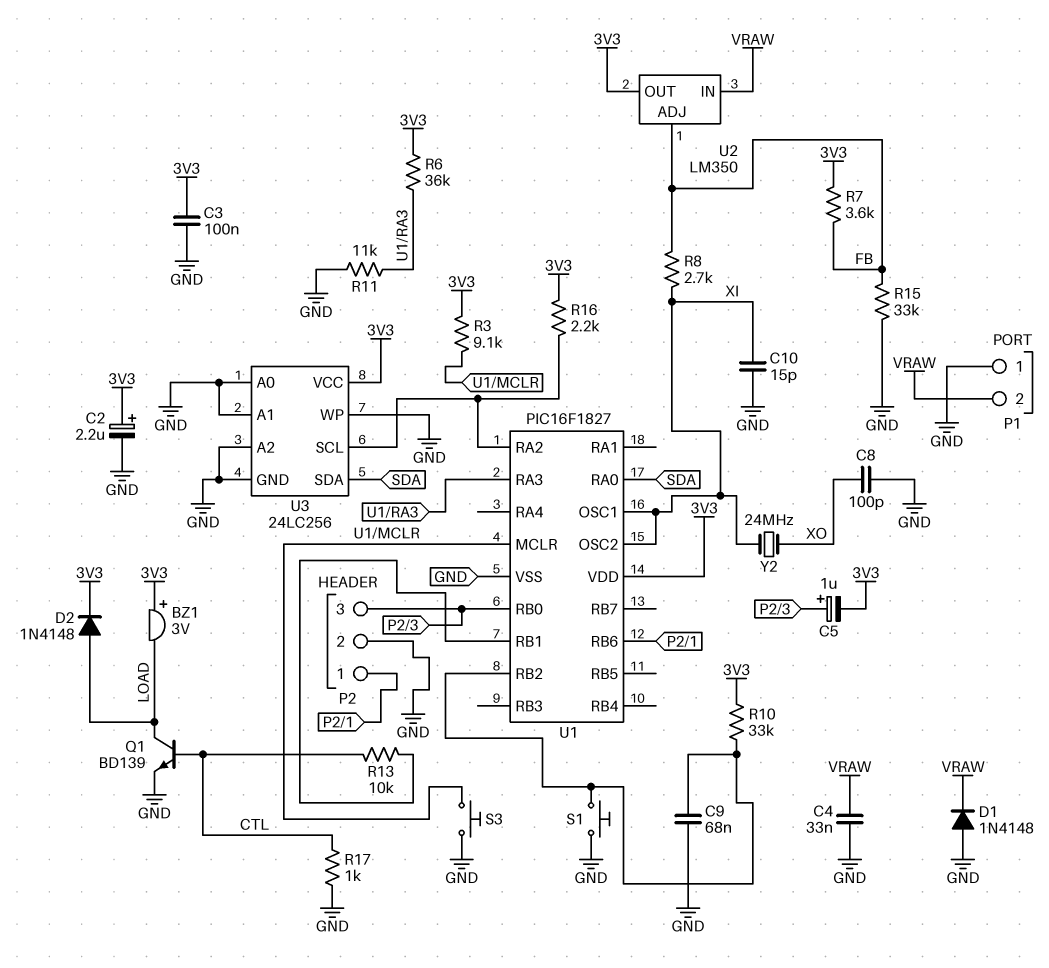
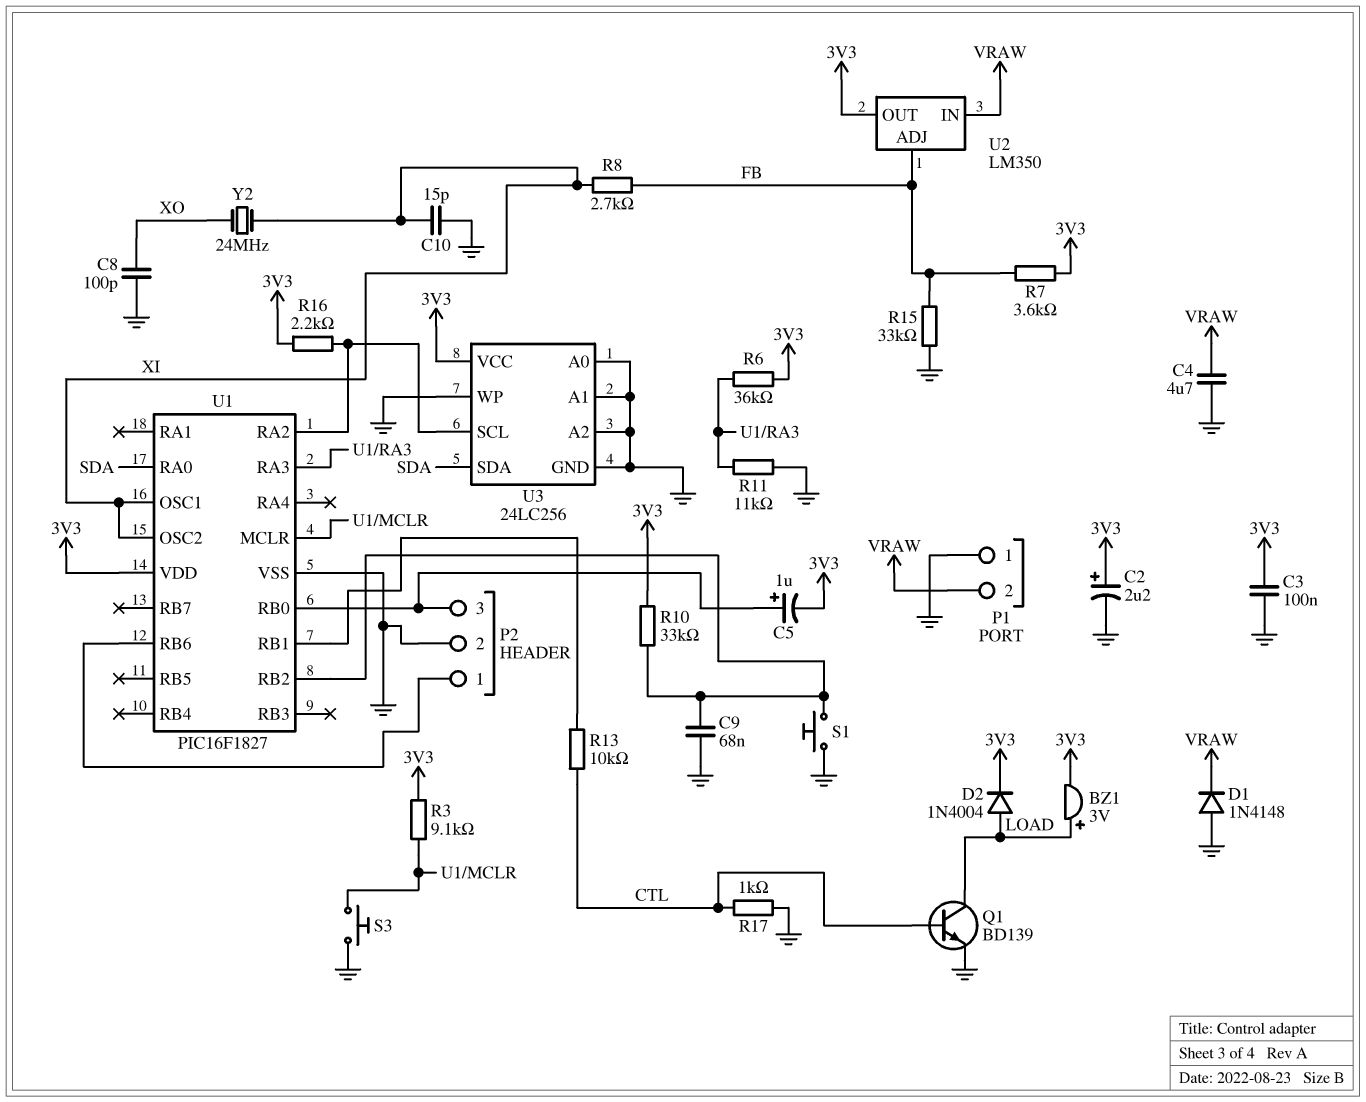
BZ1: buzzer 3V (plus 3V3, minus LOAD) -> buzzer 3V (plus LOAD, minus 3V3)
C4: 33nF (GND, VRAW) -> 4.7uF (GND, VRAW)
D2: diode 1N4148 (A LOAD, K 3V3) -> diode 1N4004 (A LOAD, K 3V3)

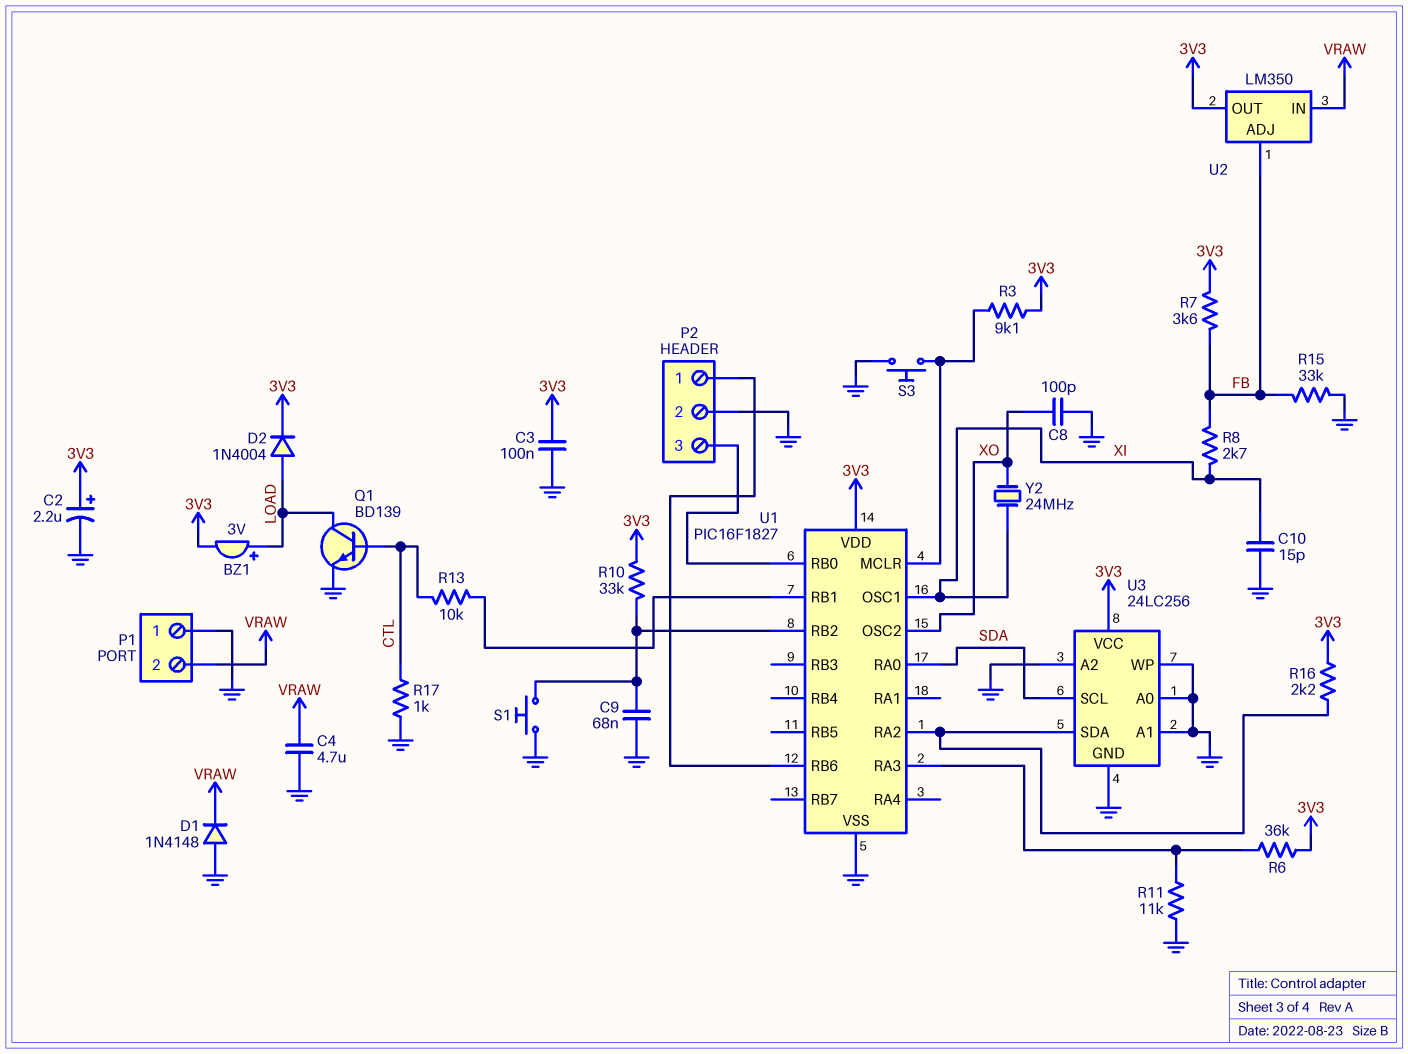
C5: 1uF (plus P2/3, minus 3V3) -> none
U1 pin OSC2: XI -> XO
U3 pin SCL: U1/RA2 -> SDA
U3 pin SDA: SDA -> U1/RA2

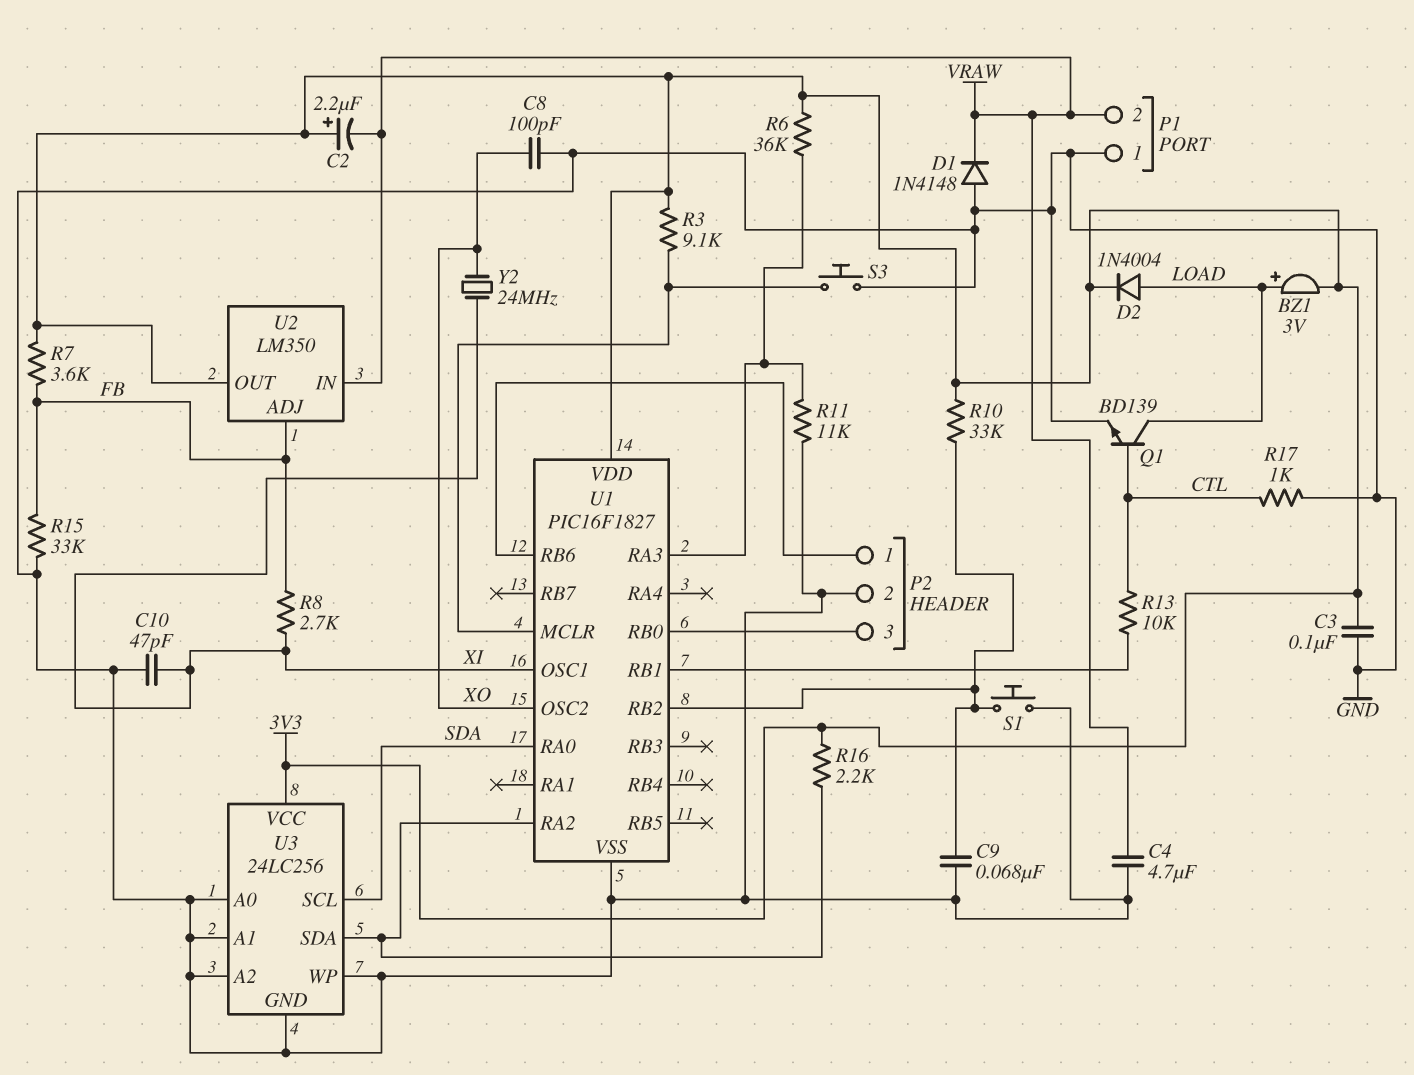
C2: 2.2uF (plus 3V3, minus GND) -> 2.2uF (plus 3V3, minus VRAW)
C10: 15pF (GND, XI) -> 47pF (GND, XI)

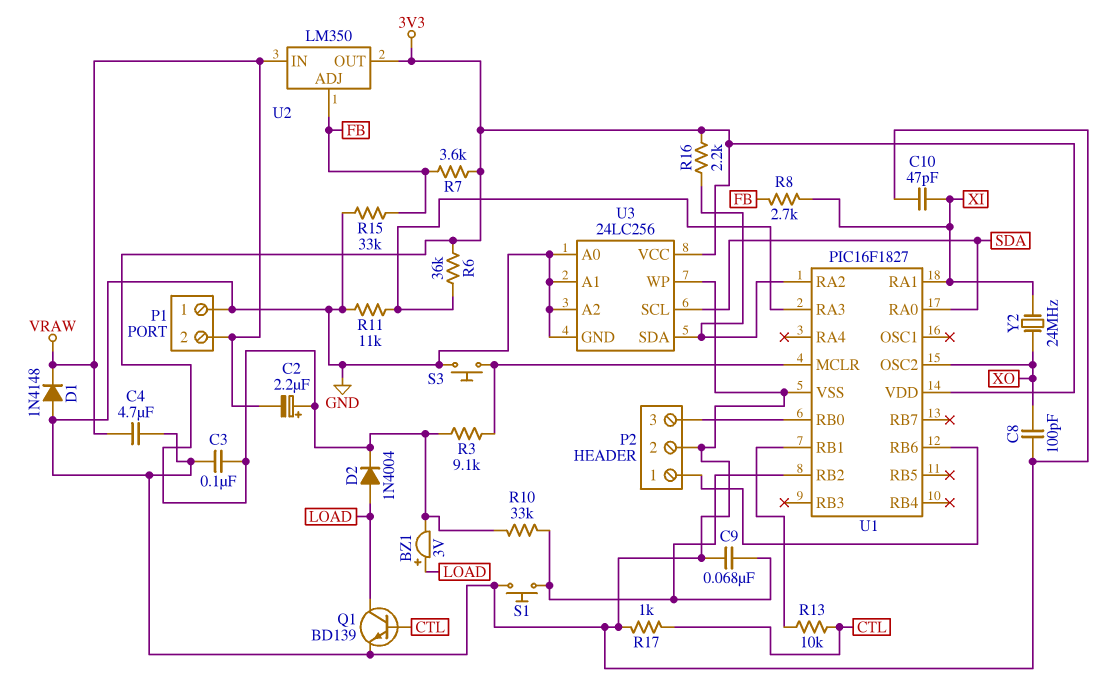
U1 pin OSC1: XI -> none
U1 pin RA1: none -> XI

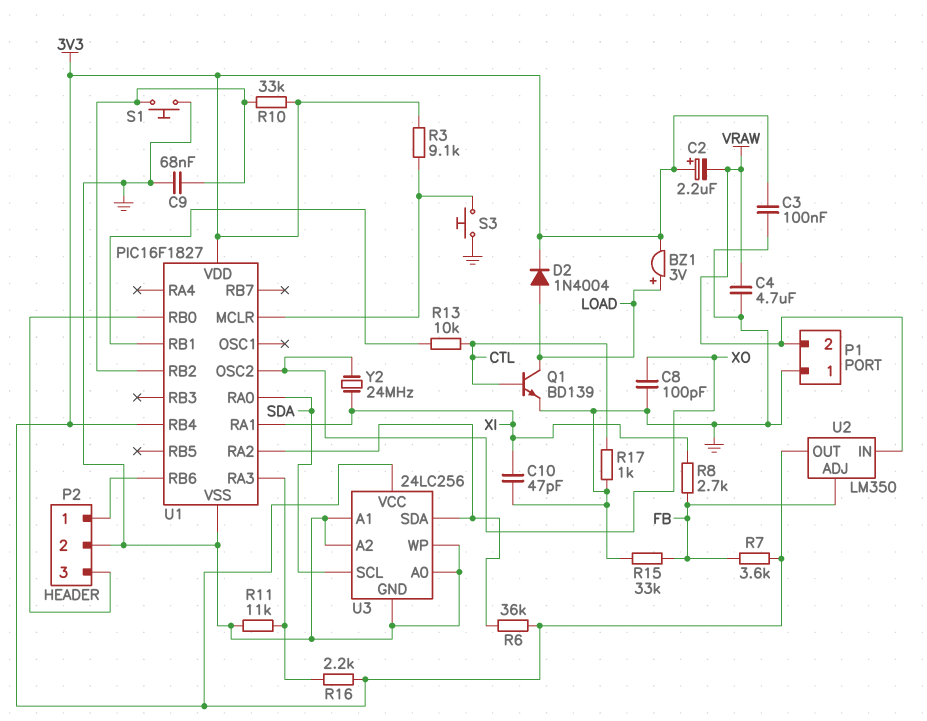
D1: diode 1N4148 (A GND, K VRAW) -> none
R6: 36k (3V3, U1/RA3) -> 36k (3V3, U1/RA2)
R16: 2.2k (3V3, U1/RA2) -> 2.2k (3V3, U1/RA3)
U1 pin RB4: none -> 3V3

